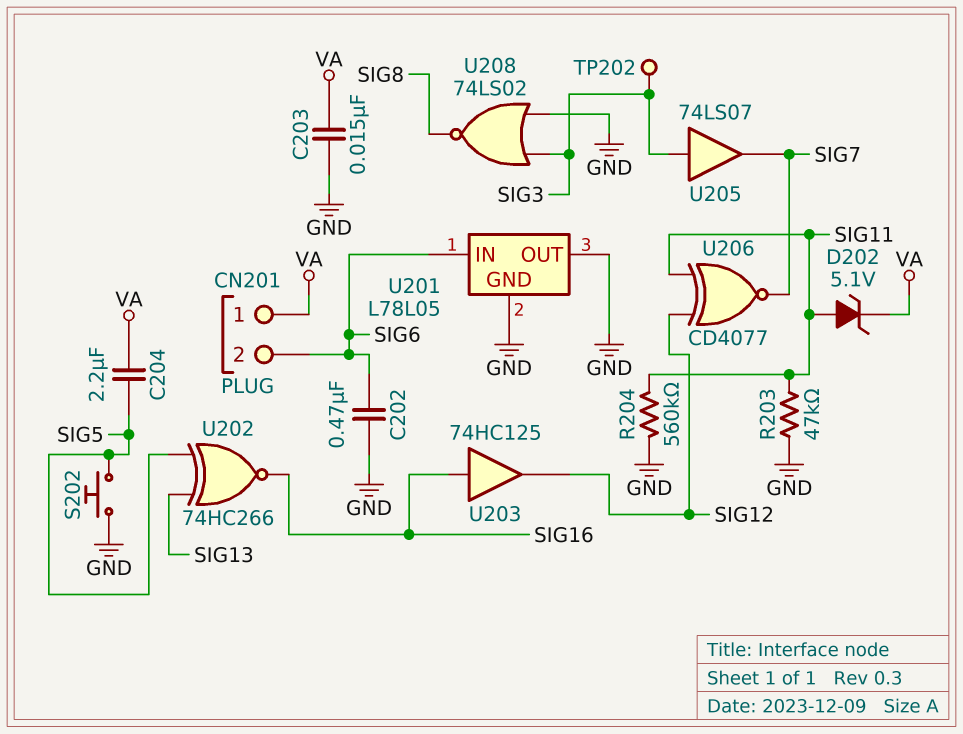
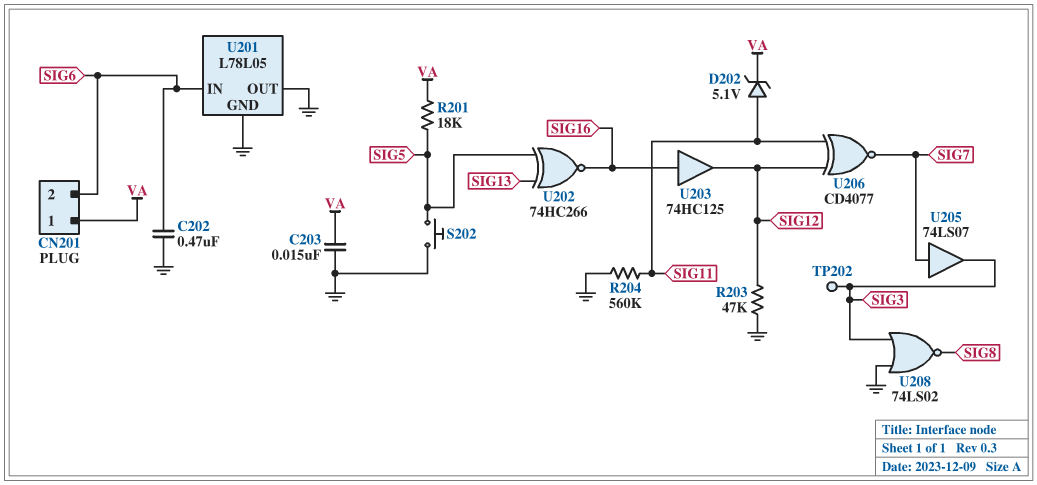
C204: 2.2uF (SIG5, VA) -> none
R201: none -> 18k (SIG5, VA)
R203: 47k (GND, SIG11) -> 47k (GND, SIG12)
U205: buffer 74LS07 (in SIG3, out SIG7) -> buffer 74LS07 (in SIG7, out SIG3)

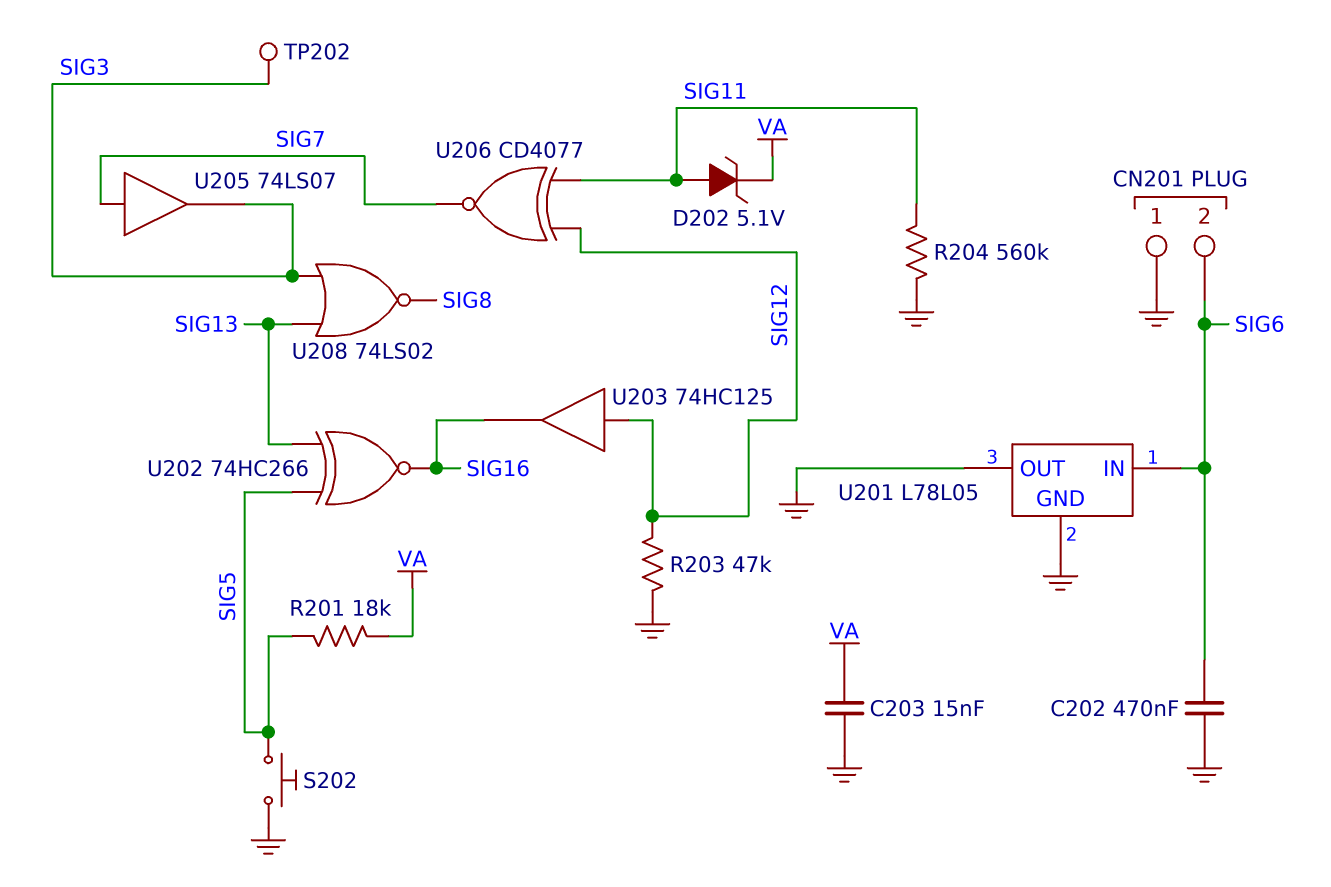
CN201 pin 1: VA -> GND
U203: buffer 74HC125 (in SIG16, out SIG12) -> buffer 74HC125 (in SIG12, out SIG16)
U208: NOR 74LS02 (in GND, in SIG3, out SIG8) -> NOR 74LS02 (in SIG3, in SIG13, out SIG8)

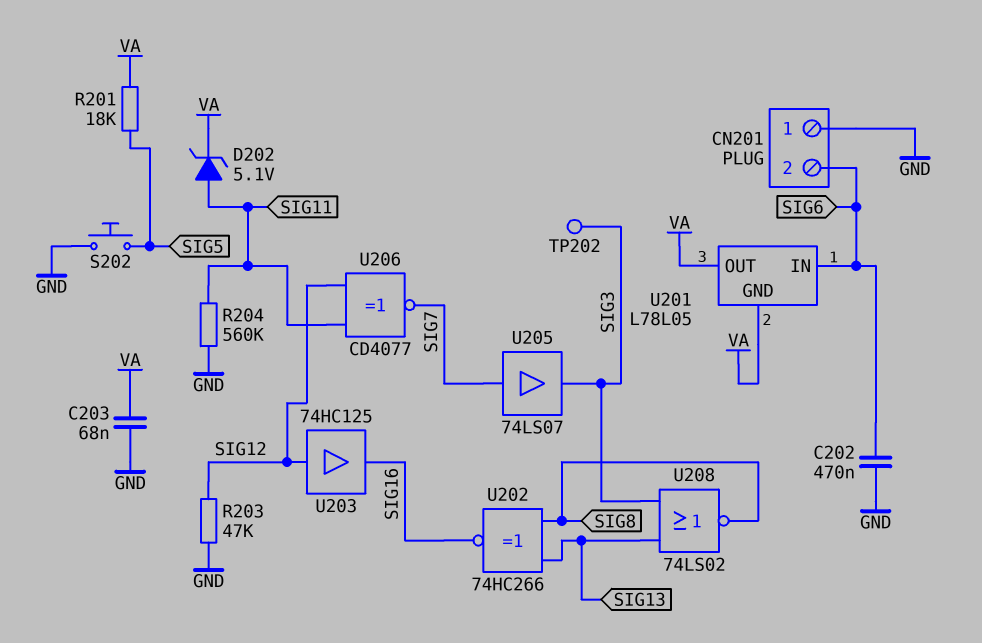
C203: 15nF (GND, VA) -> 68nF (GND, VA)
U201 pin GND: GND -> VA
U201 pin OUT: GND -> VA
U202: XNOR 74HC266 (in SIG5, in SIG13, out SIG16) -> XNOR 74HC266 (in SIG8, in SIG13, out SIG16)

